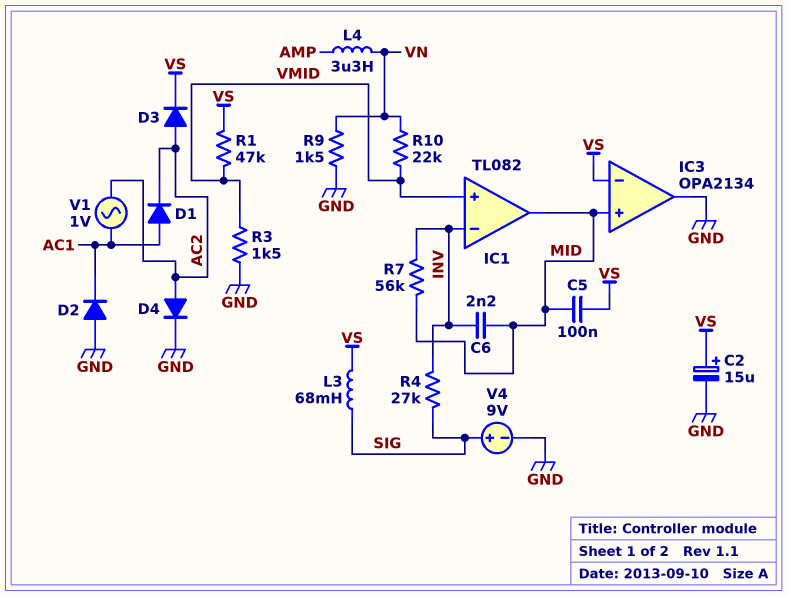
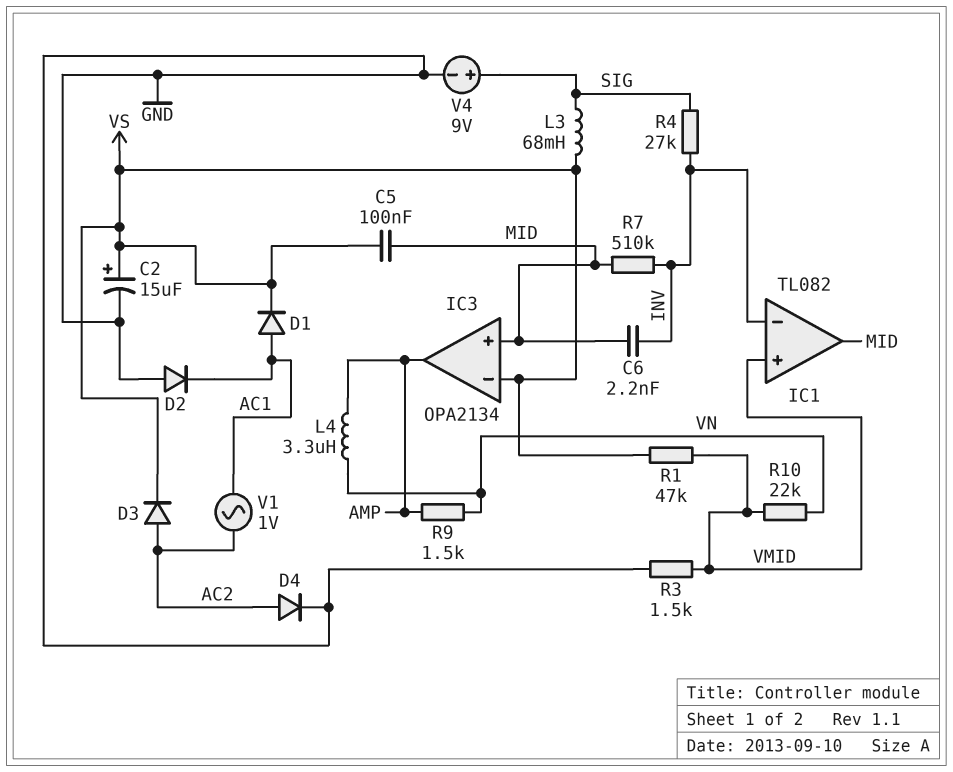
D1: diode (A AC1, K AC2) -> diode (A AC1, K VS)
IC3 pin out: GND -> AMP
R7: 56k (INV, MID) -> 510k (INV, MID)
R9: 1.5k (GND, VN) -> 1.5k (AMP, VN)

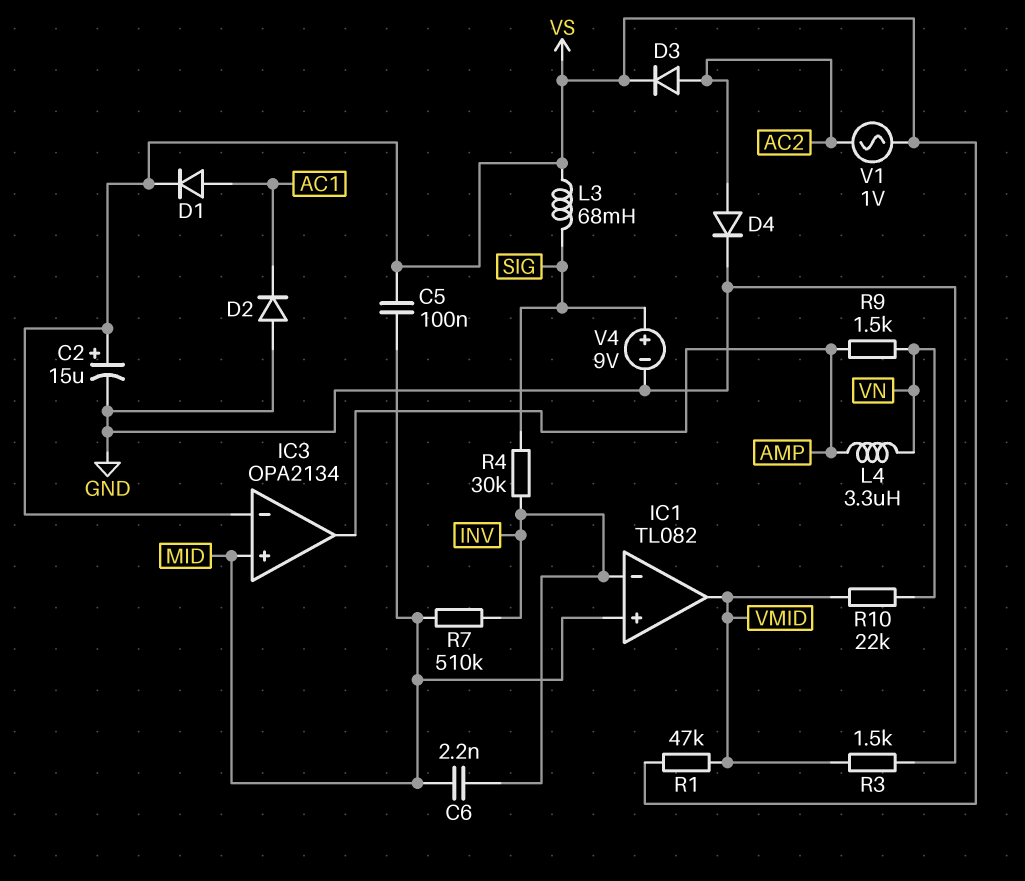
IC1 pin in+: VMID -> MID
IC1 pin out: MID -> VMID
R4: 27k (INV, SIG) -> 30k (INV, SIG)
V1: AC 1V (AC1, AC2) -> AC 1V (AC2, VS)

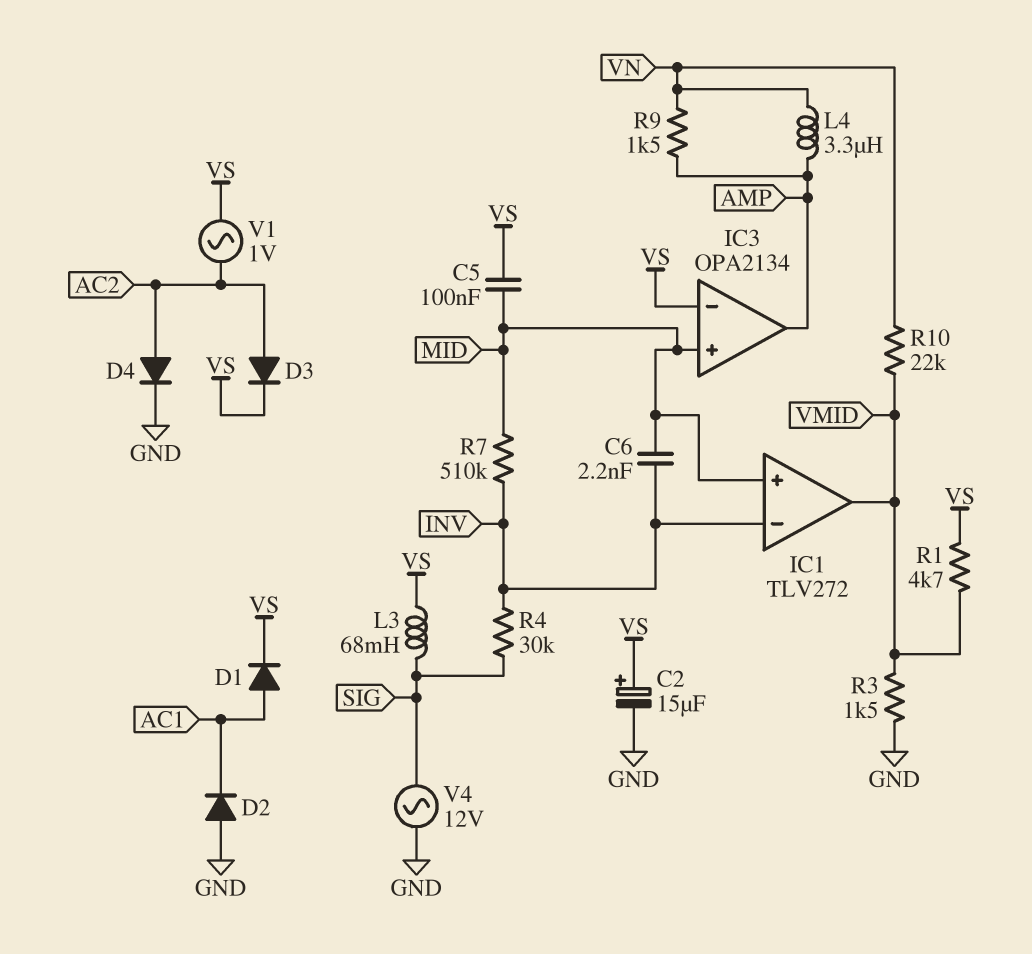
IC1: TL082 -> TLV272
R1: 47k (VMID, VS) -> 4.7k (VMID, VS)
V4: 9V (plus SIG, minus GND) -> AC 12V (GND, SIG)

